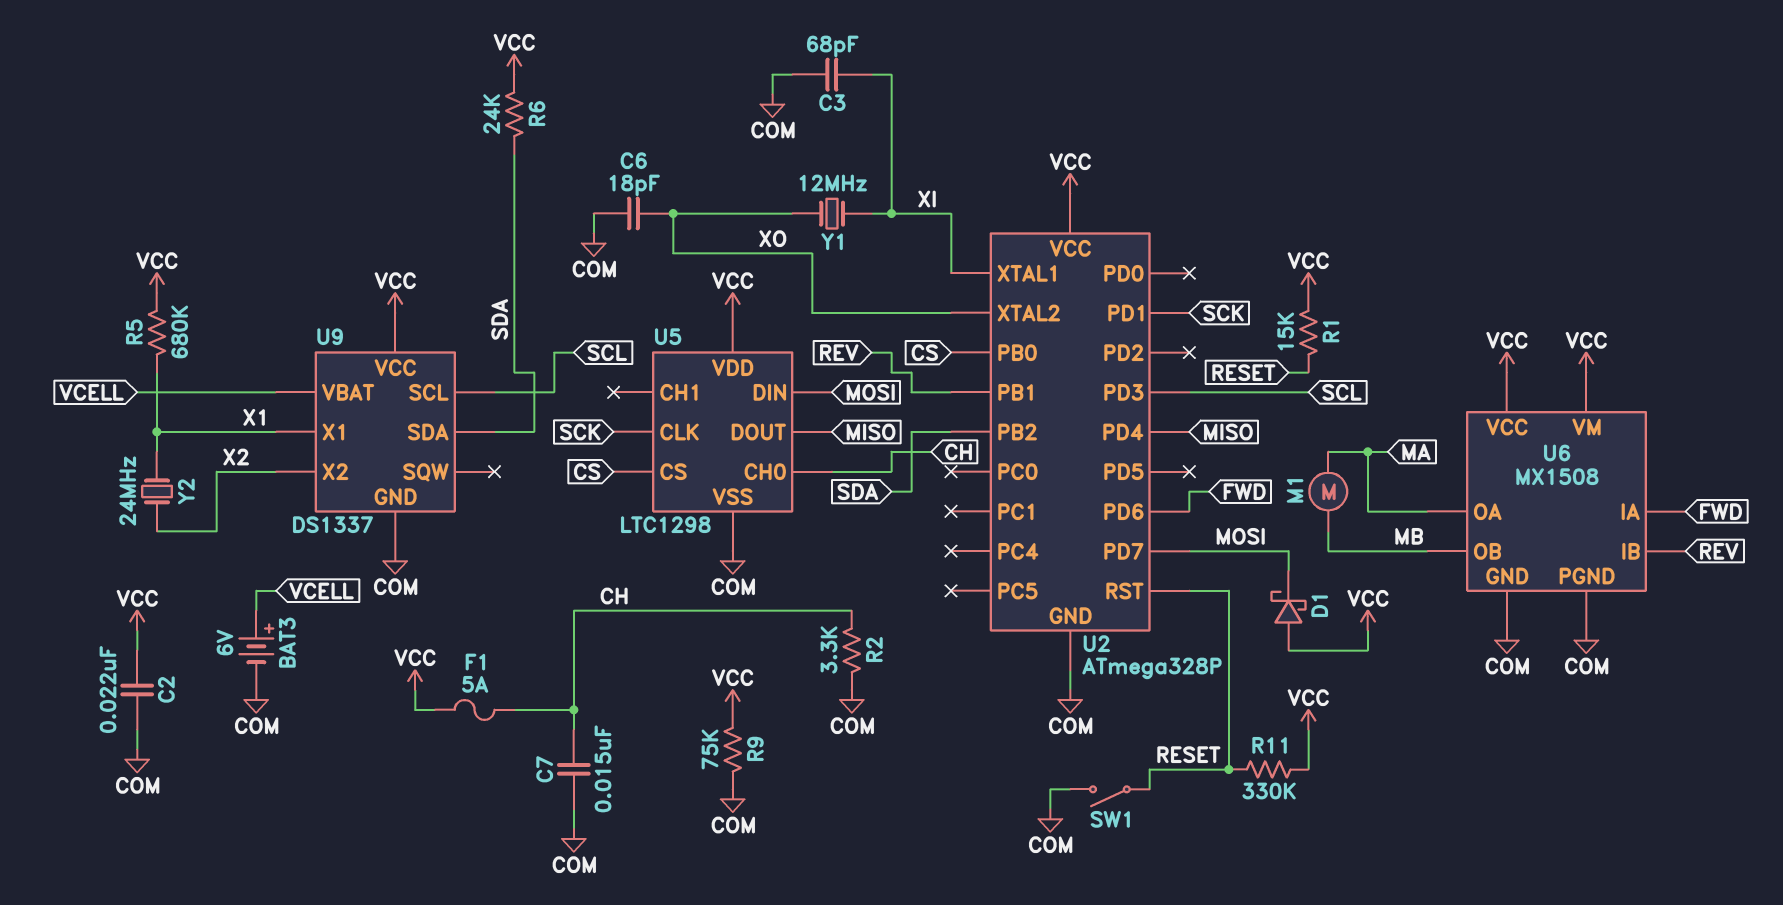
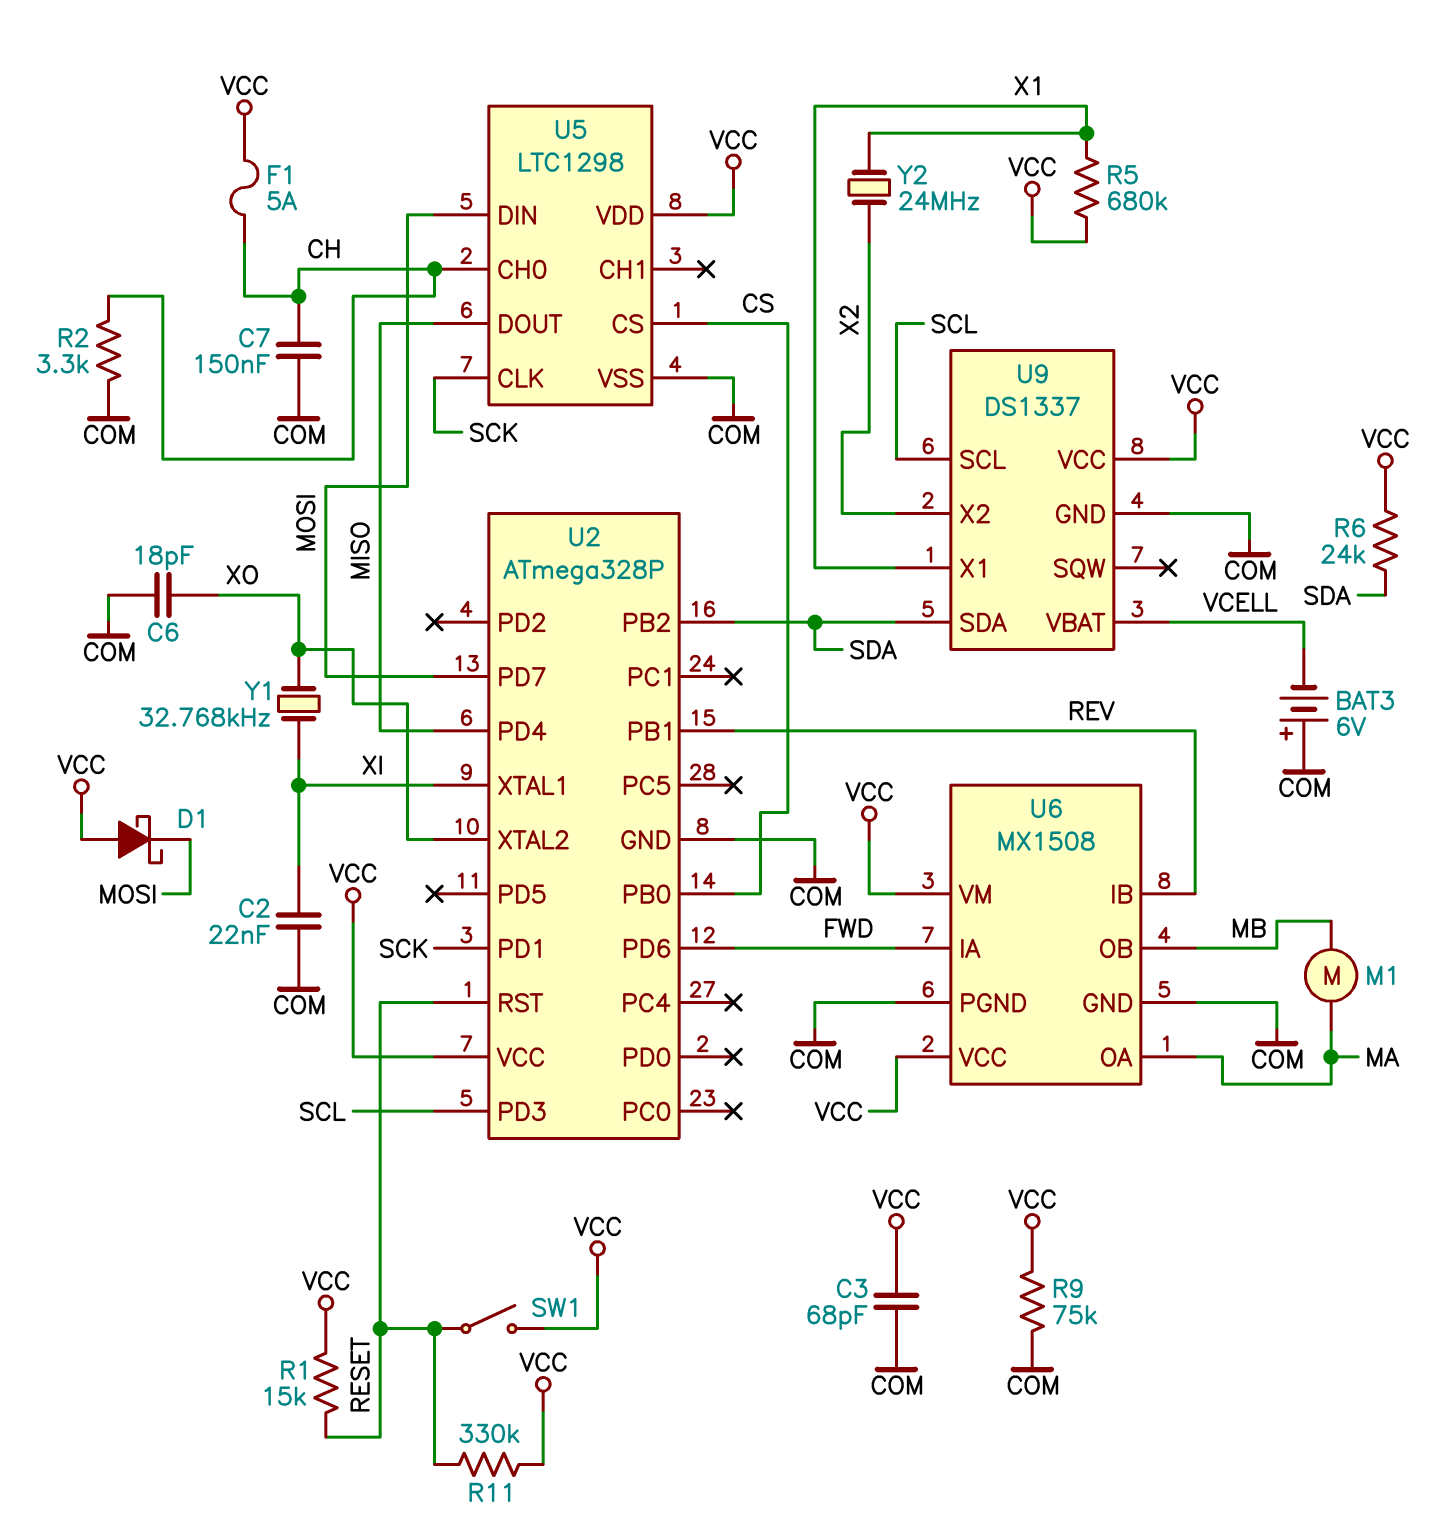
BAT3: 6V (plus VCELL, minus COM) -> 6V (plus COM, minus VCELL)
C2: 22nF (COM, VCC) -> 22nF (COM, XI)
C3: 68pF (COM, XI) -> 68pF (COM, VCC)
C7: 15nF (CH, COM) -> 150nF (CH, COM)
SW1: switch (COM, RESET) -> switch (RESET, VCC)
Y1: 12MHz (XI, XO) -> 32.768kHz (XI, XO)

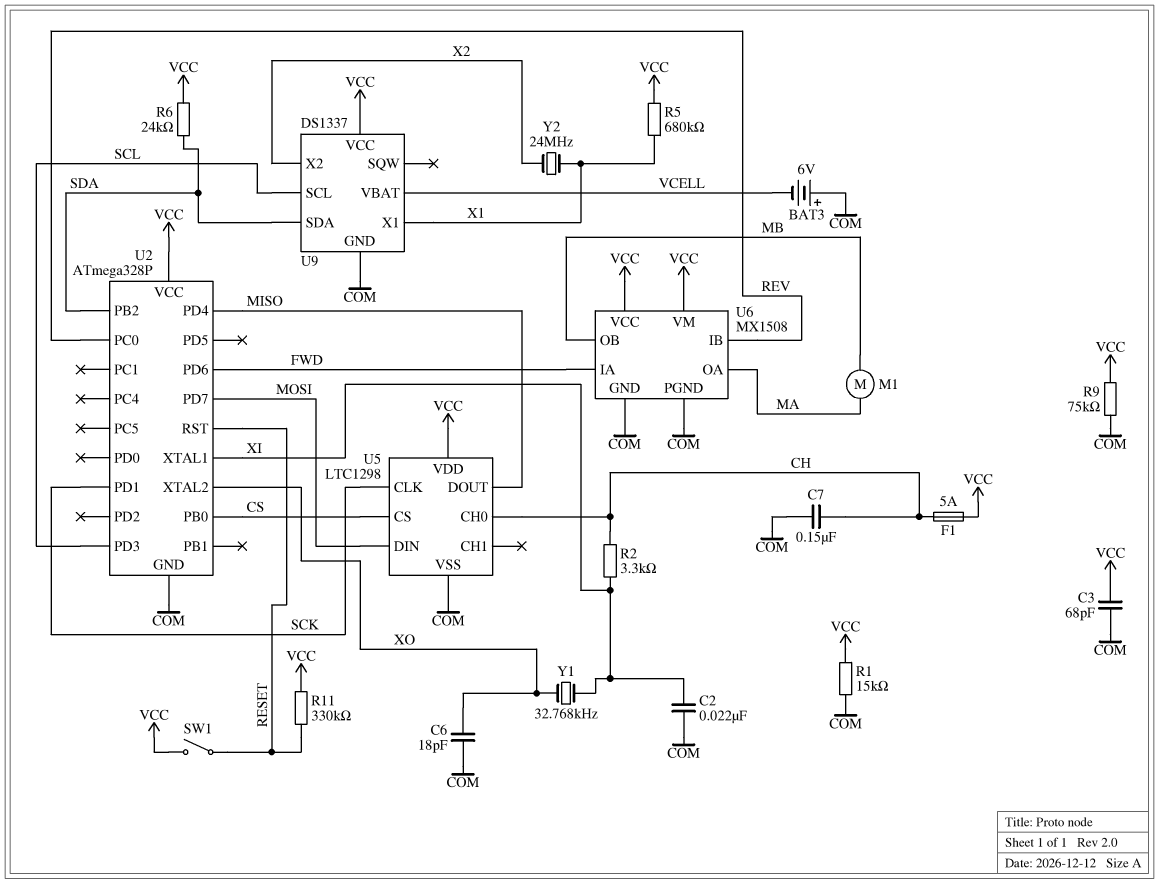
D1: schottky (A VCC, K MOSI) -> none
R1: 15k (RESET, VCC) -> 15k (COM, VCC)
R2: 3.3k (CH, COM) -> 3.3k (CH, XI)
U2 pin PB1: REV -> none
U2 pin PC0: none -> REV

